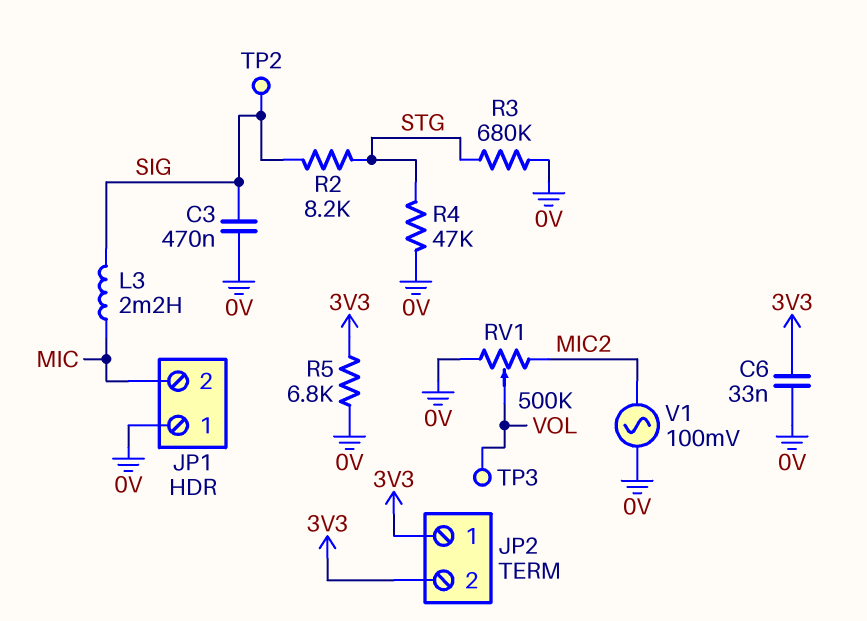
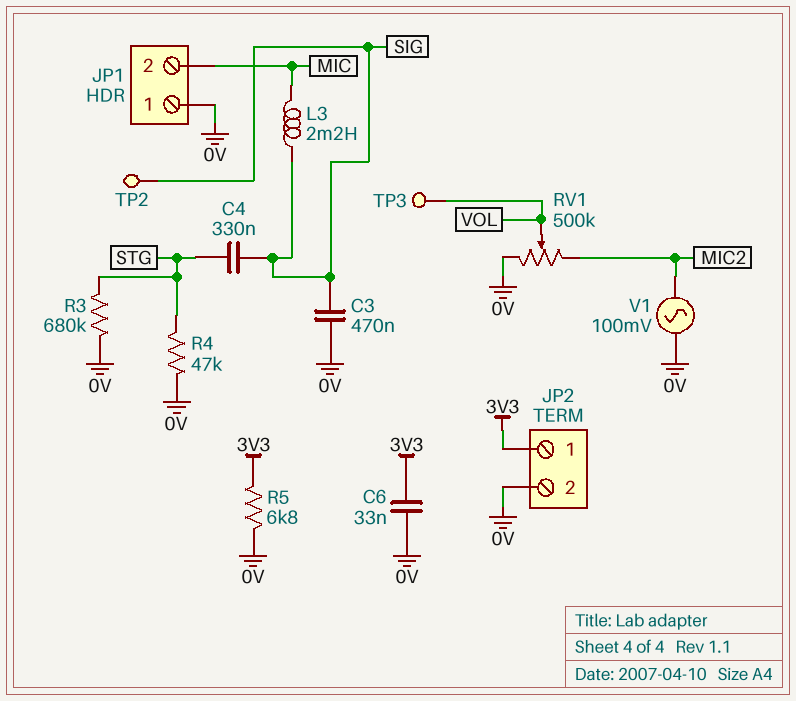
C4: none -> 330nF (SIG, STG)
JP2 pin 2: 3V3 -> 0V
R2: 8.2k (SIG, STG) -> none

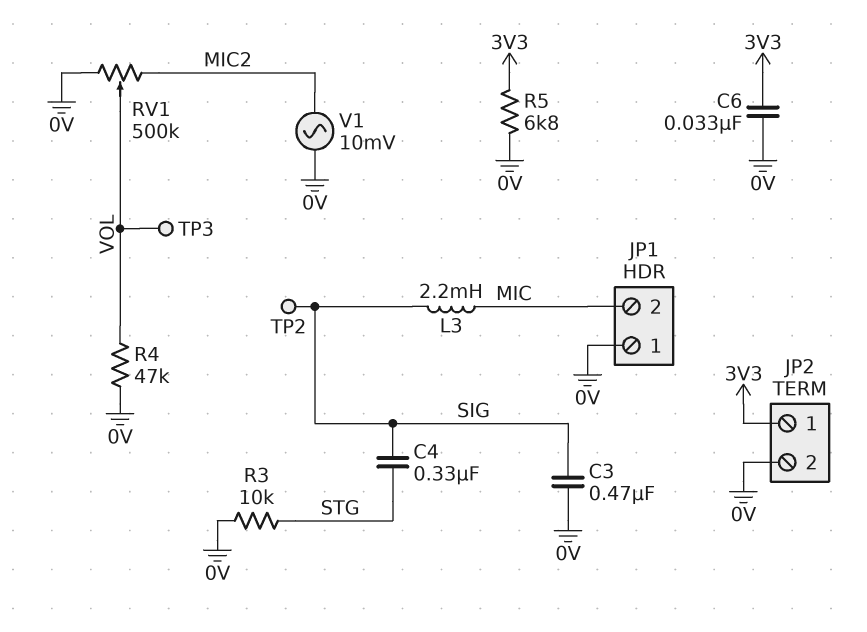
R3: 680k (0V, STG) -> 10k (0V, STG)
R4: 47k (0V, STG) -> 47k (0V, VOL)
V1: AC 100mV (0V, MIC2) -> AC 10mV (0V, MIC2)

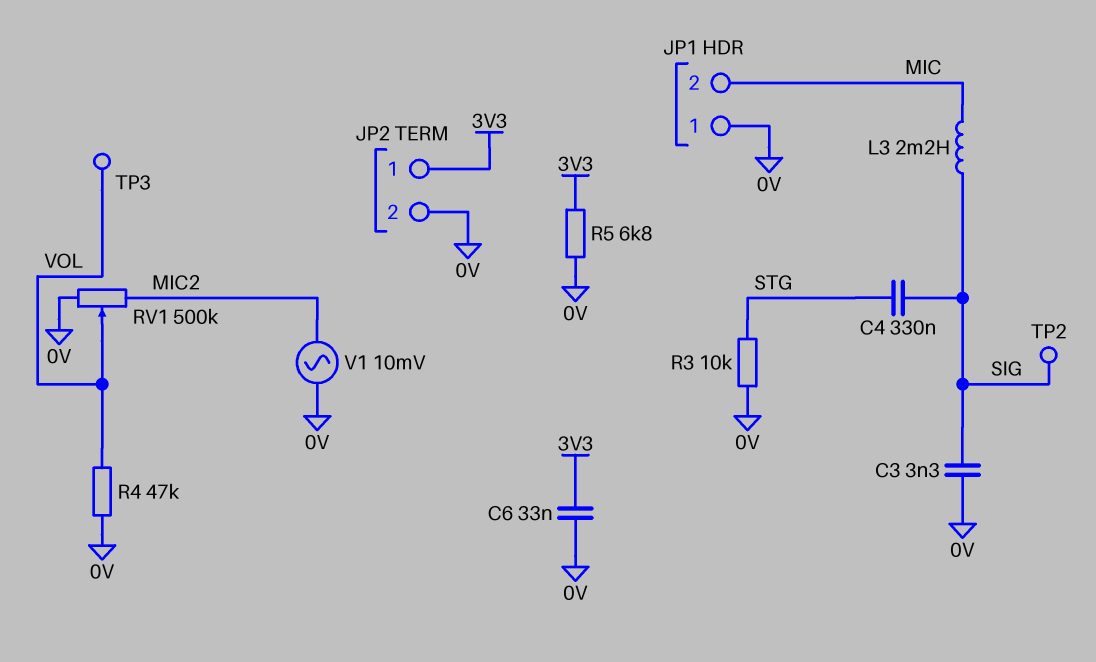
C3: 470nF (0V, SIG) -> 3.3nF (0V, SIG)

